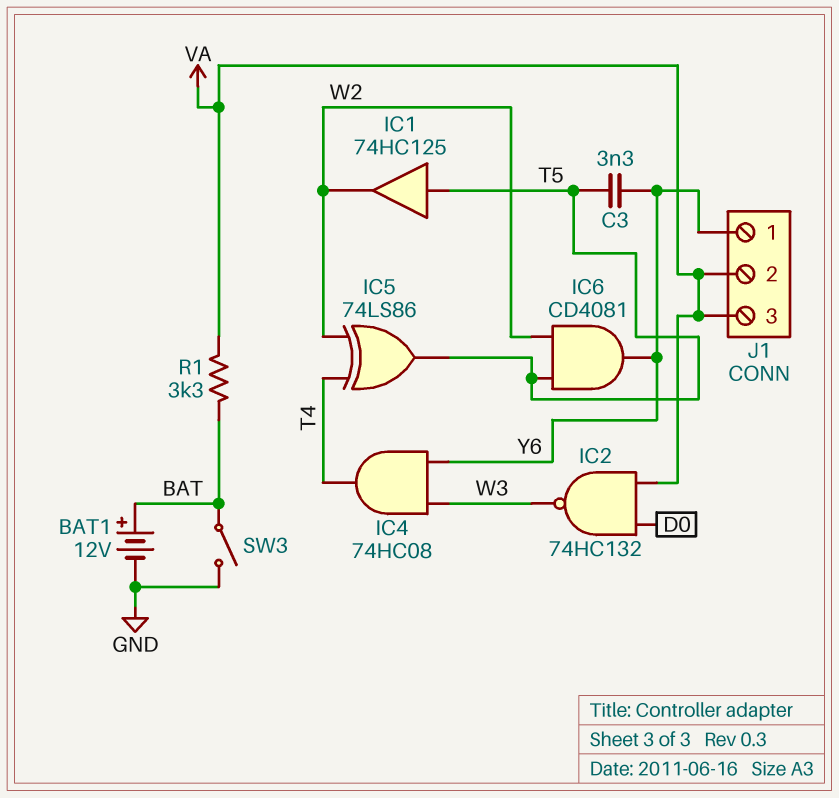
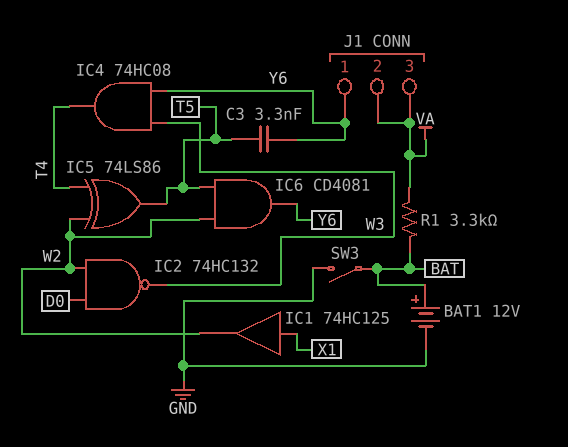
IC1: buffer 74HC125 (in T5, out W2) -> buffer 74HC125 (in X1, out W2)
IC2: NAND 74HC132 (in D0, in VA, out W3) -> NAND 74HC132 (in D0, in W2, out W3)

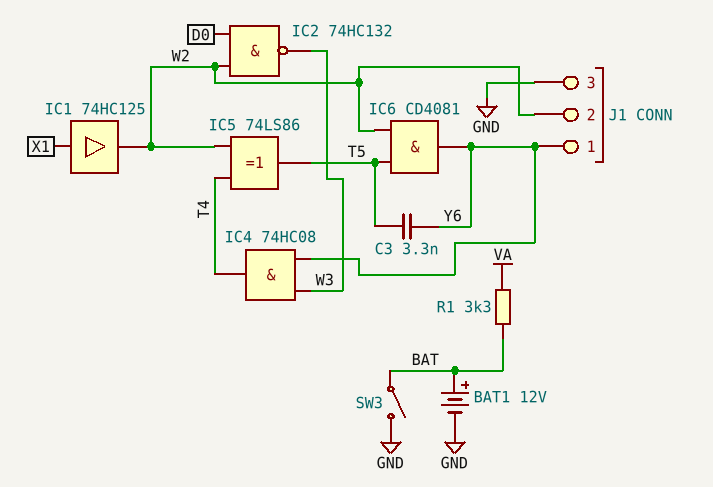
J1 pin 2: VA -> W2
J1 pin 3: VA -> GND

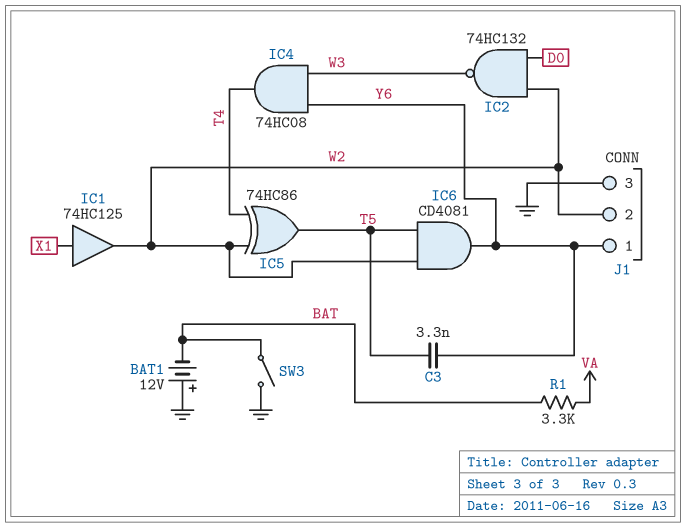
BAT1: 12V (plus BAT, minus GND) -> 12V (plus GND, minus BAT)
IC5: XOR 74LS86 (in T4, in W2, out T5) -> XOR 74HC86 (in T4, in W2, out T5)

